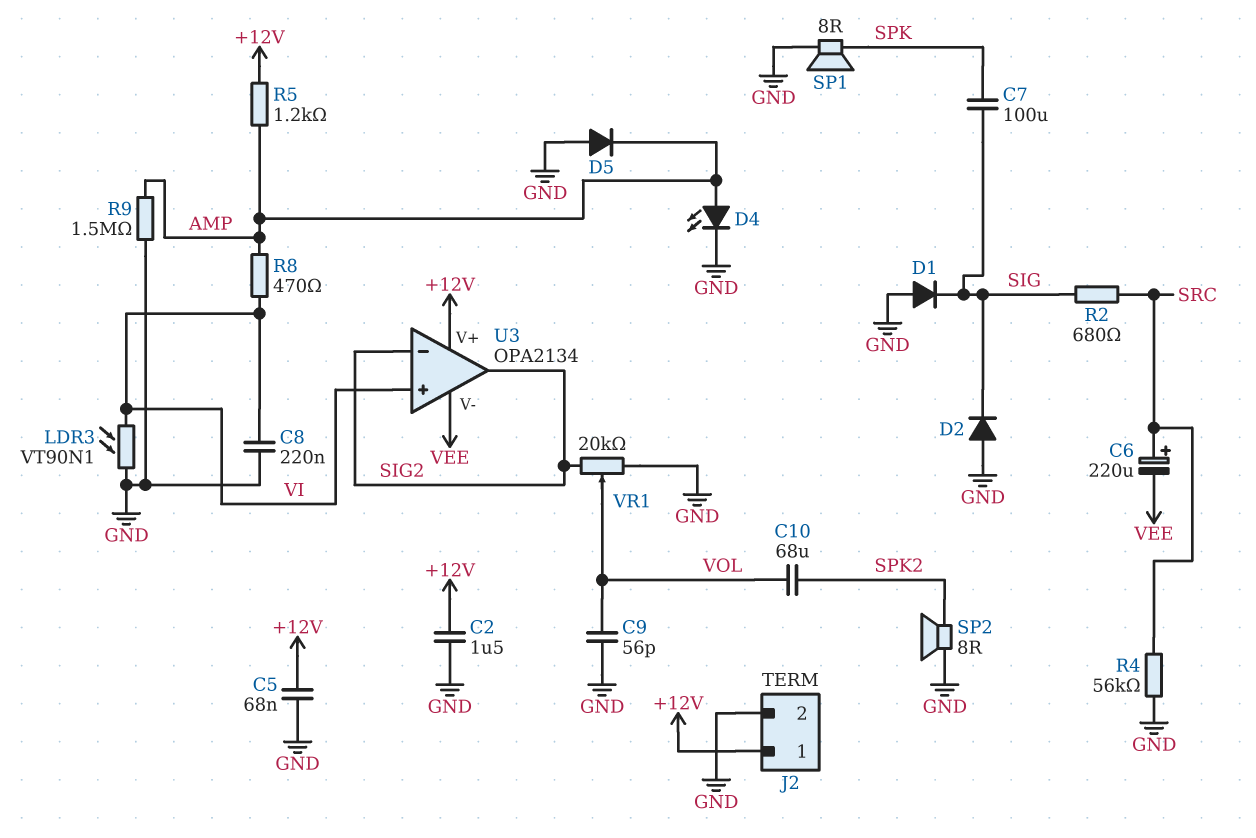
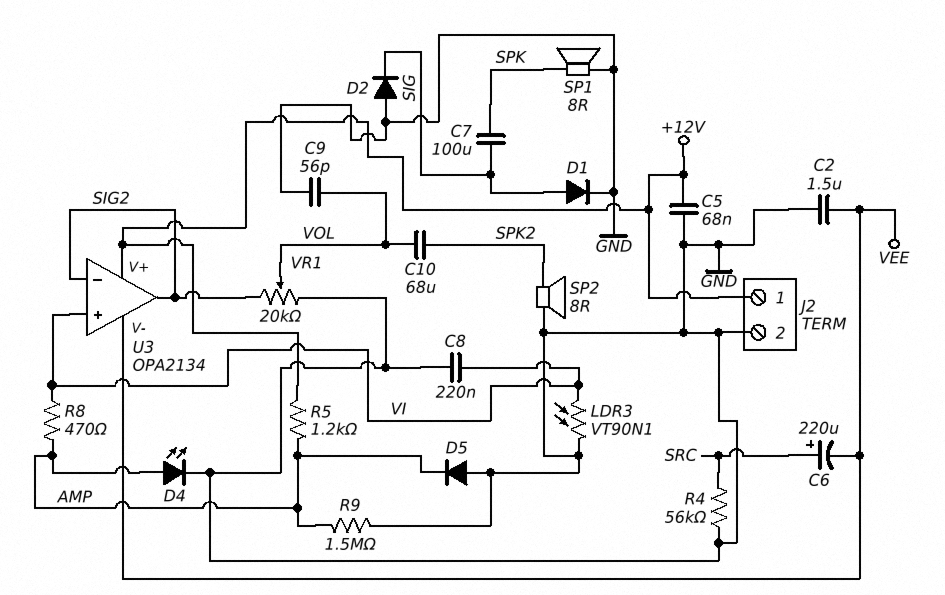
C2: 1.5uF (+12V, GND) -> 1.5uF (GND, VEE)
D1: diode (A GND, K SIG) -> diode (A SIG, K GND)
R2: 680 (SIG, SRC) -> none

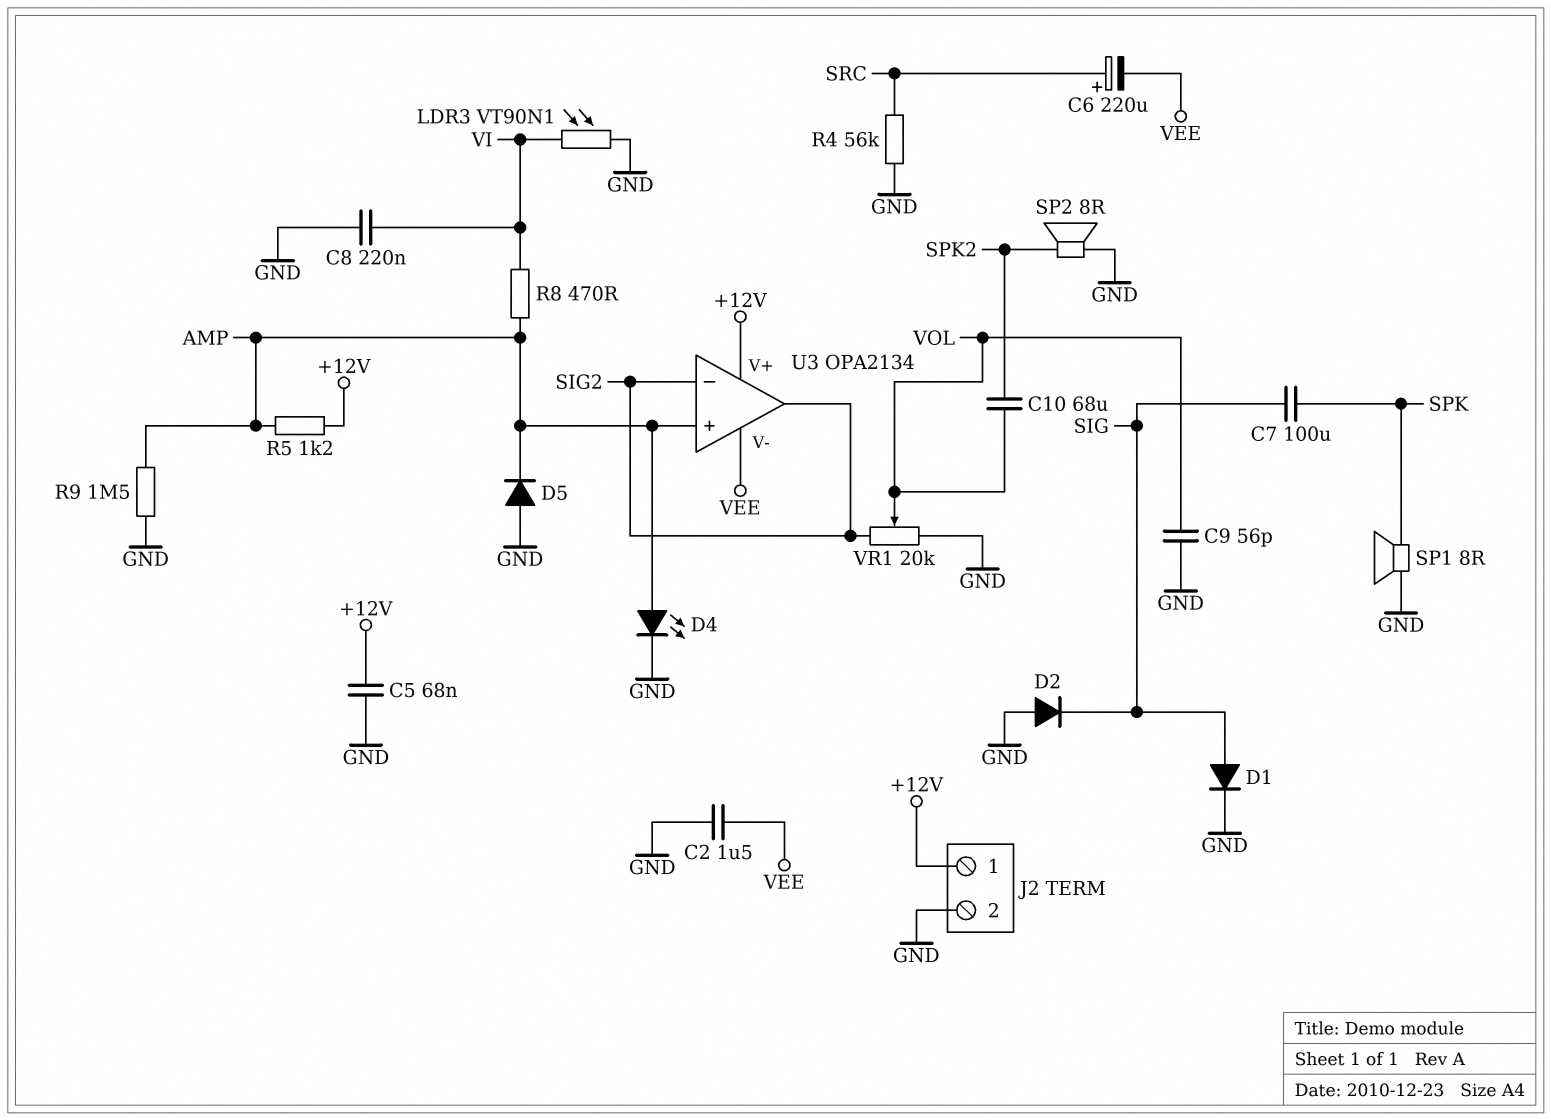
U3 pin in+: VI -> AMP

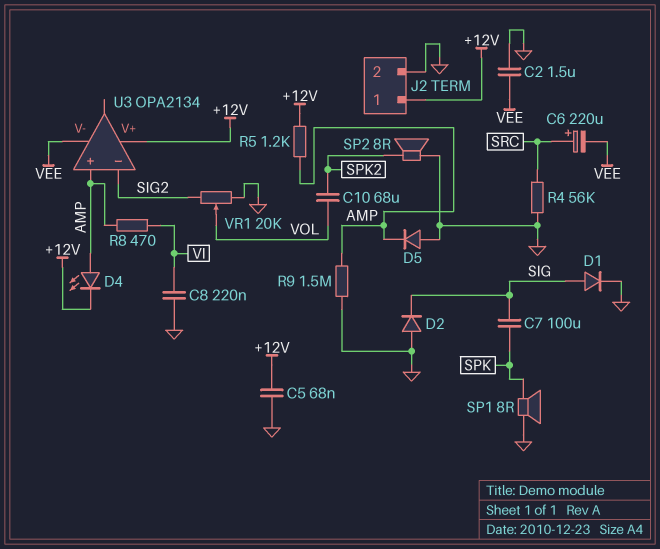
C9: 56pF (GND, VOL) -> none
D4: LED (A AMP, K GND) -> LED (A AMP, K +12V)
LDR3: VT90N1 (GND, VI) -> none
U3 pin out: SIG2 -> none

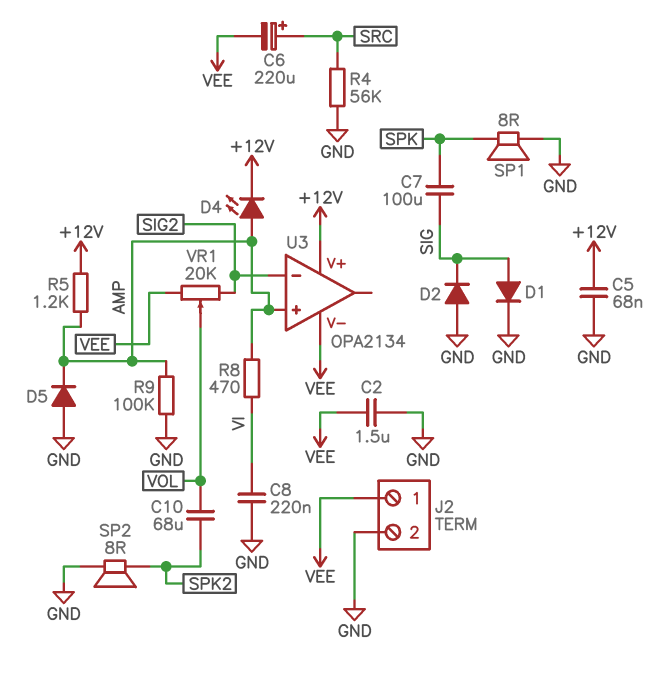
J2 pin 1: +12V -> VEE
R9: 1.5M (AMP, GND) -> 100k (AMP, GND)
VR1: 20k (GND, SIG2, wiper VOL) -> 20k (SIG2, VEE, wiper VOL)

